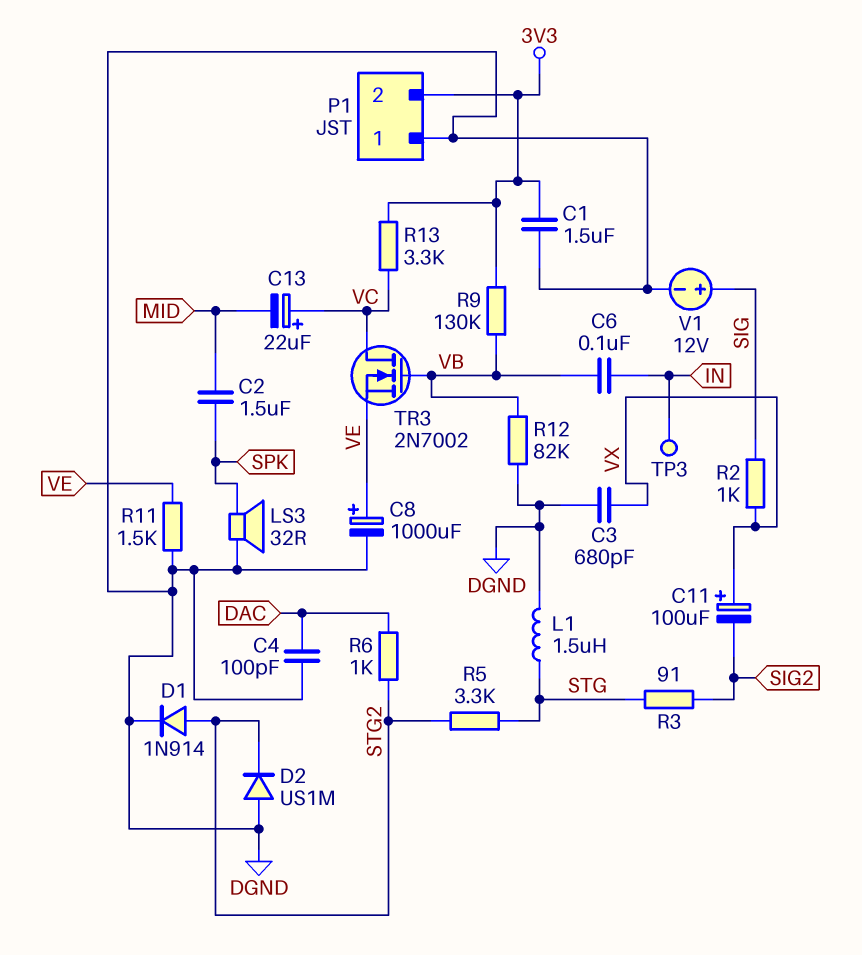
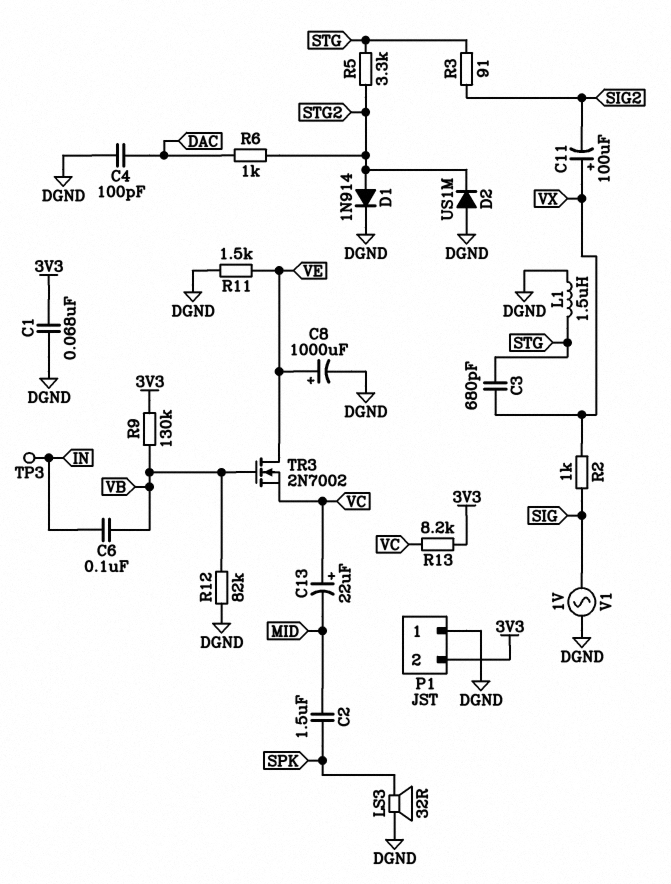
C1: 1.5uF (3V3, DGND) -> 68nF (3V3, DGND)
C3: 680pF (DGND, VX) -> 680pF (STG, VX)
R13: 3.3k (3V3, VC) -> 8.2k (3V3, VC)
TR3: NMOS 2N7002 (G VB, D VC, S VE) -> NMOS 2N7002 (G VB, D VE, S VC)
V1: 12V (plus SIG, minus DGND) -> AC 1V (DGND, SIG)

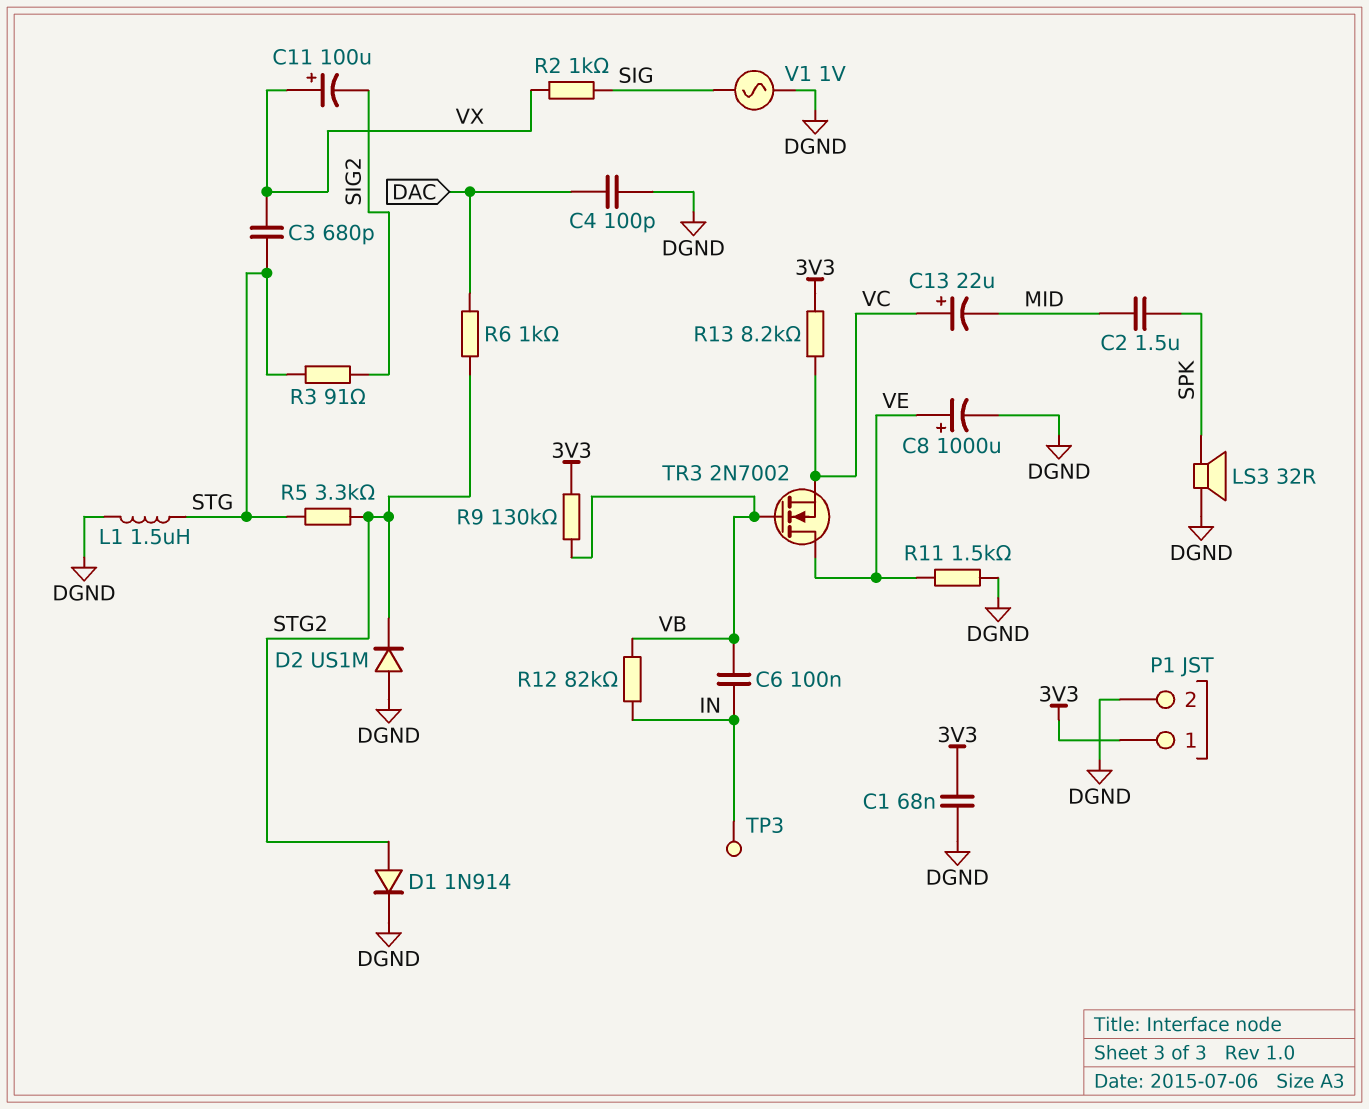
P1 pin 1: DGND -> 3V3
P1 pin 2: 3V3 -> DGND
R12: 82k (DGND, VB) -> 82k (IN, VB)

